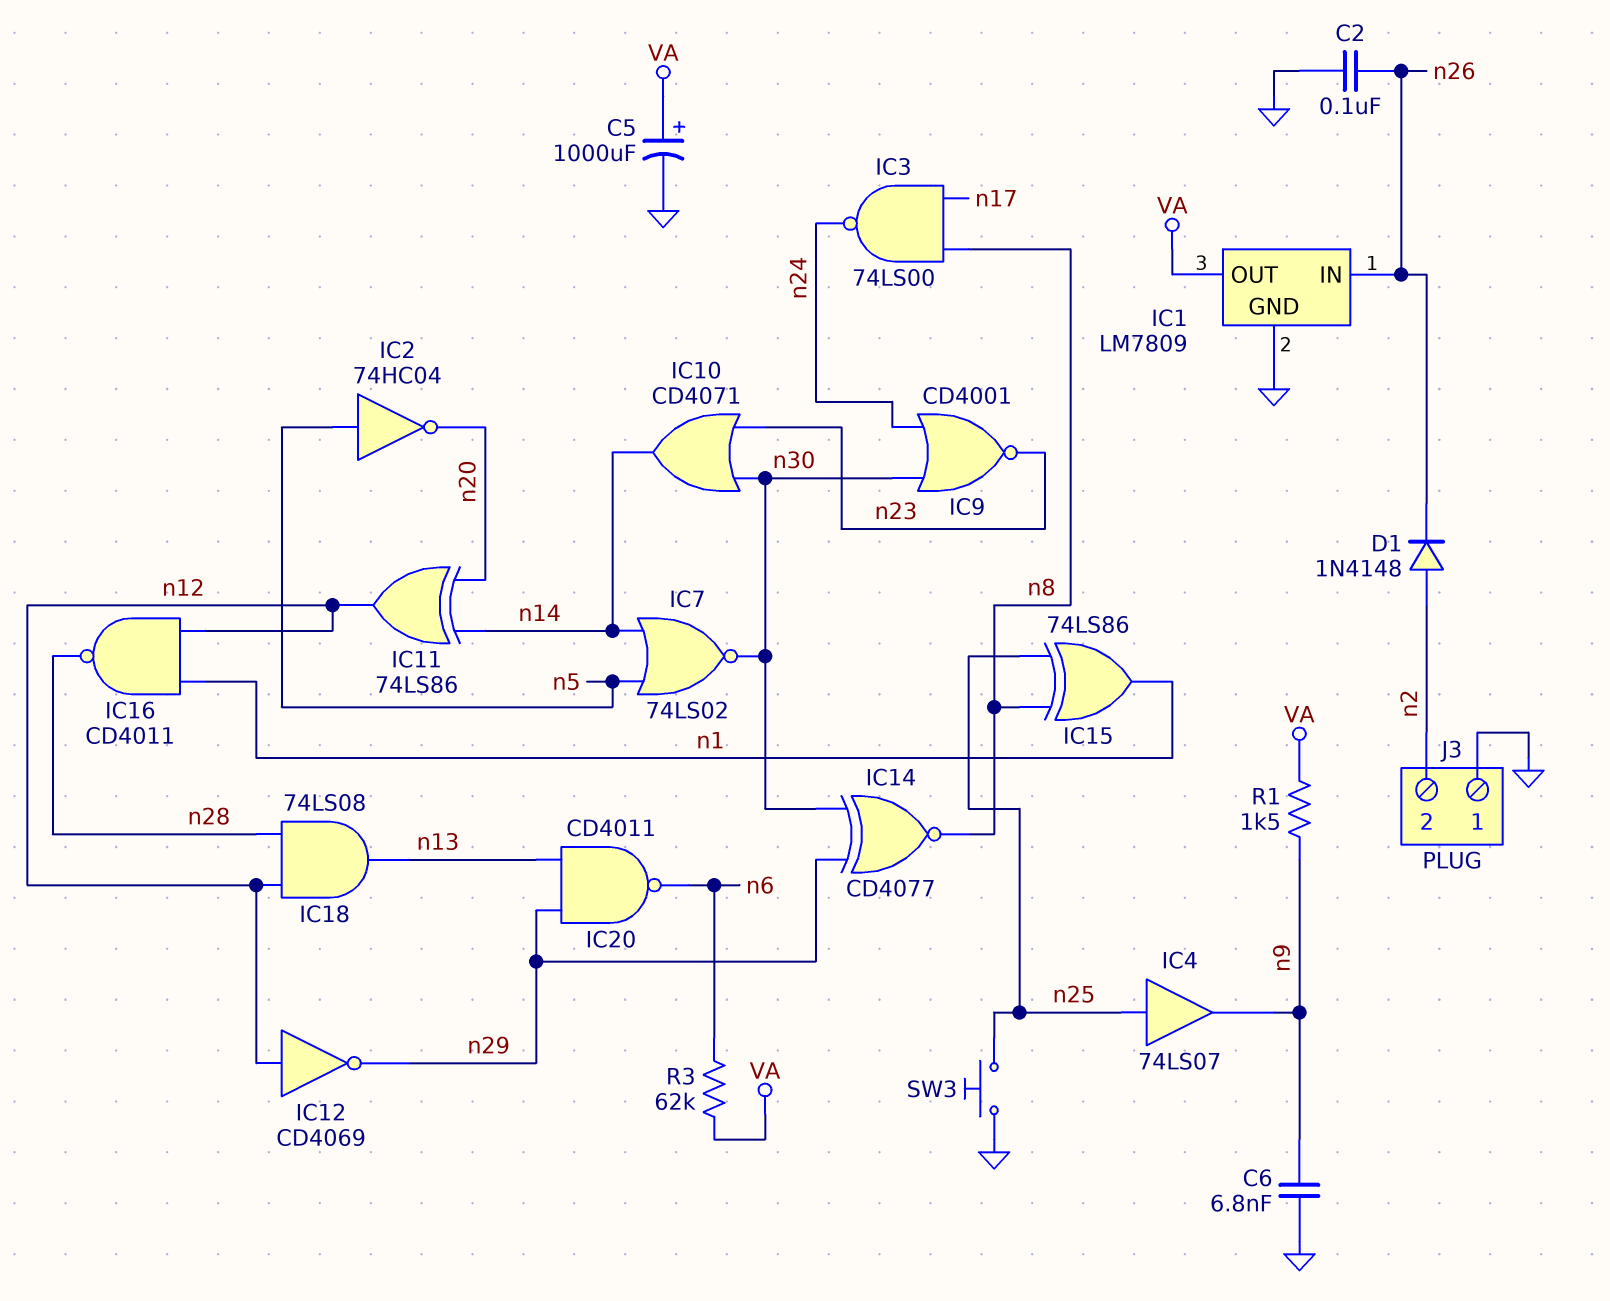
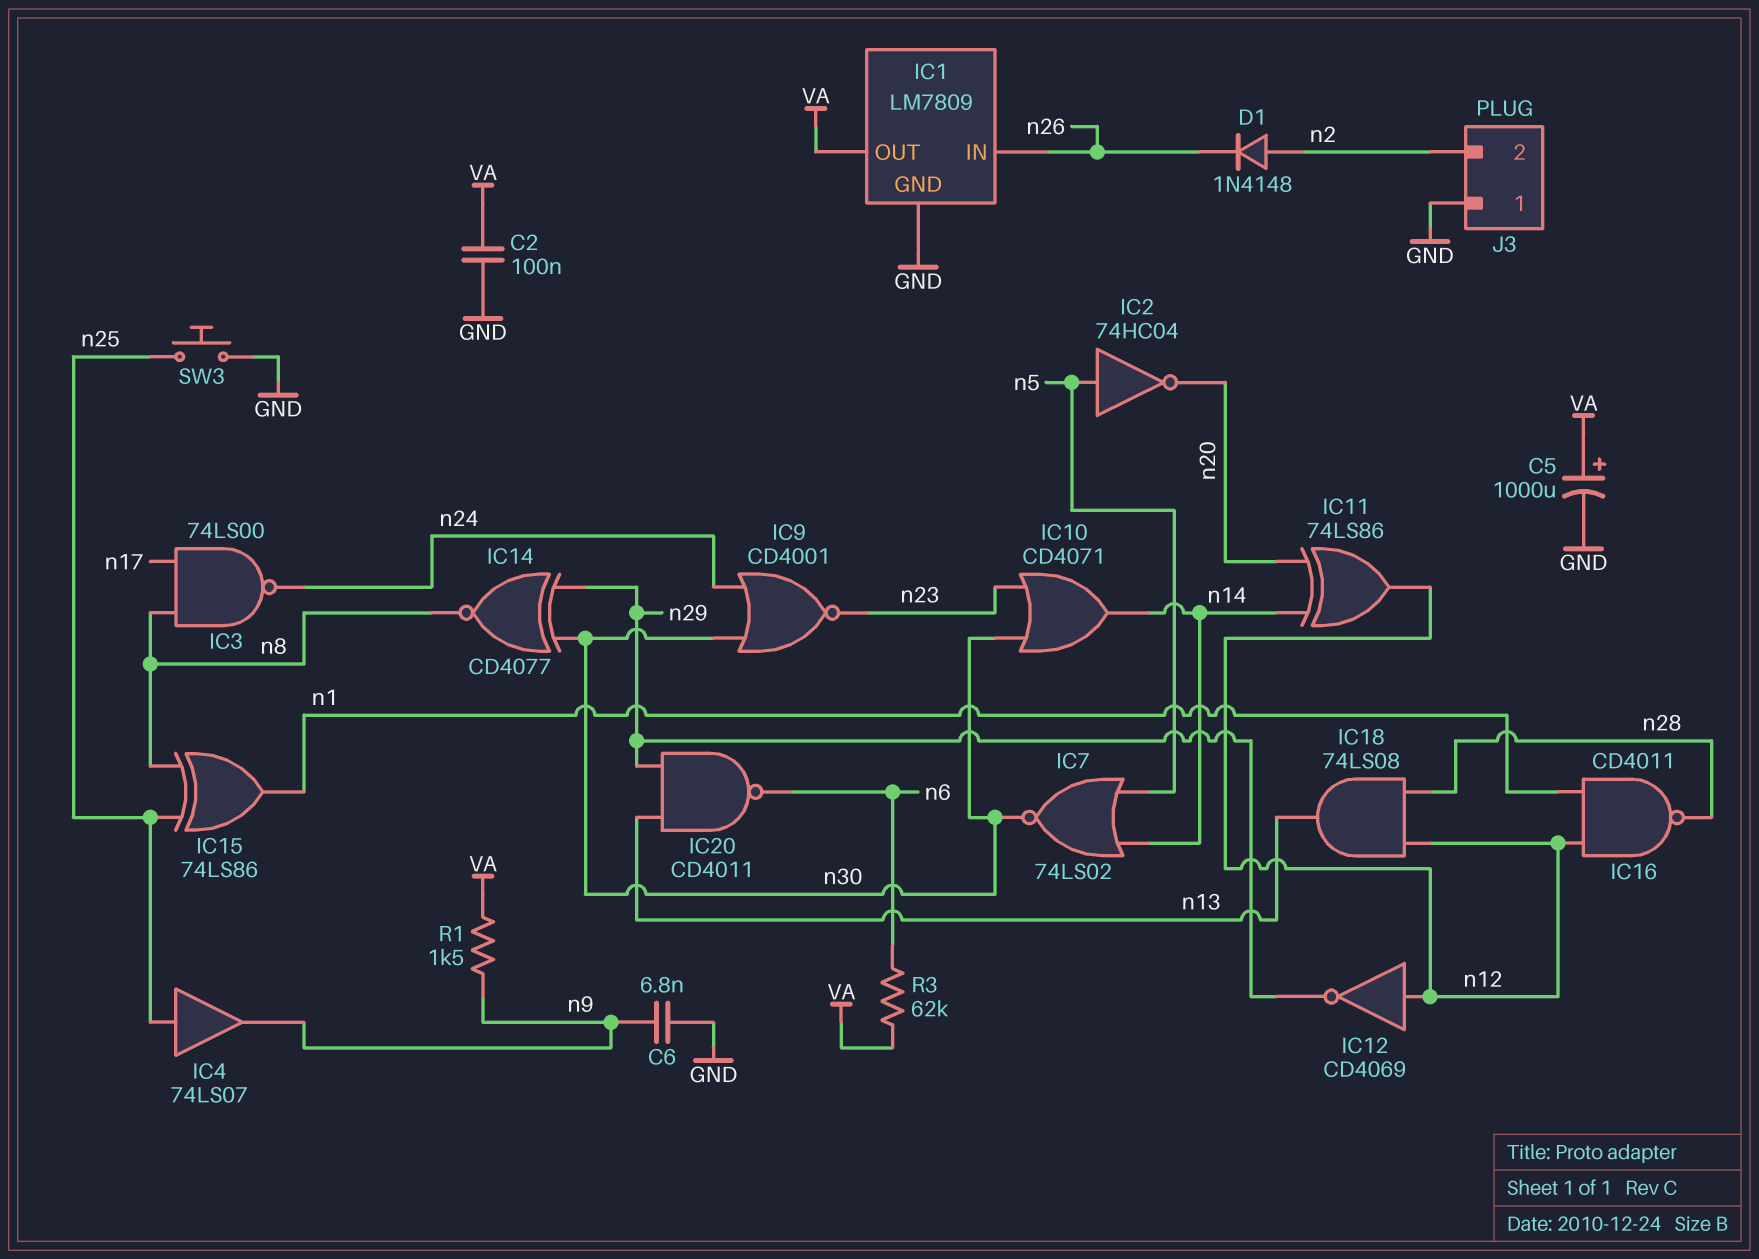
C2: 100nF (GND, n26) -> 100nF (GND, VA)

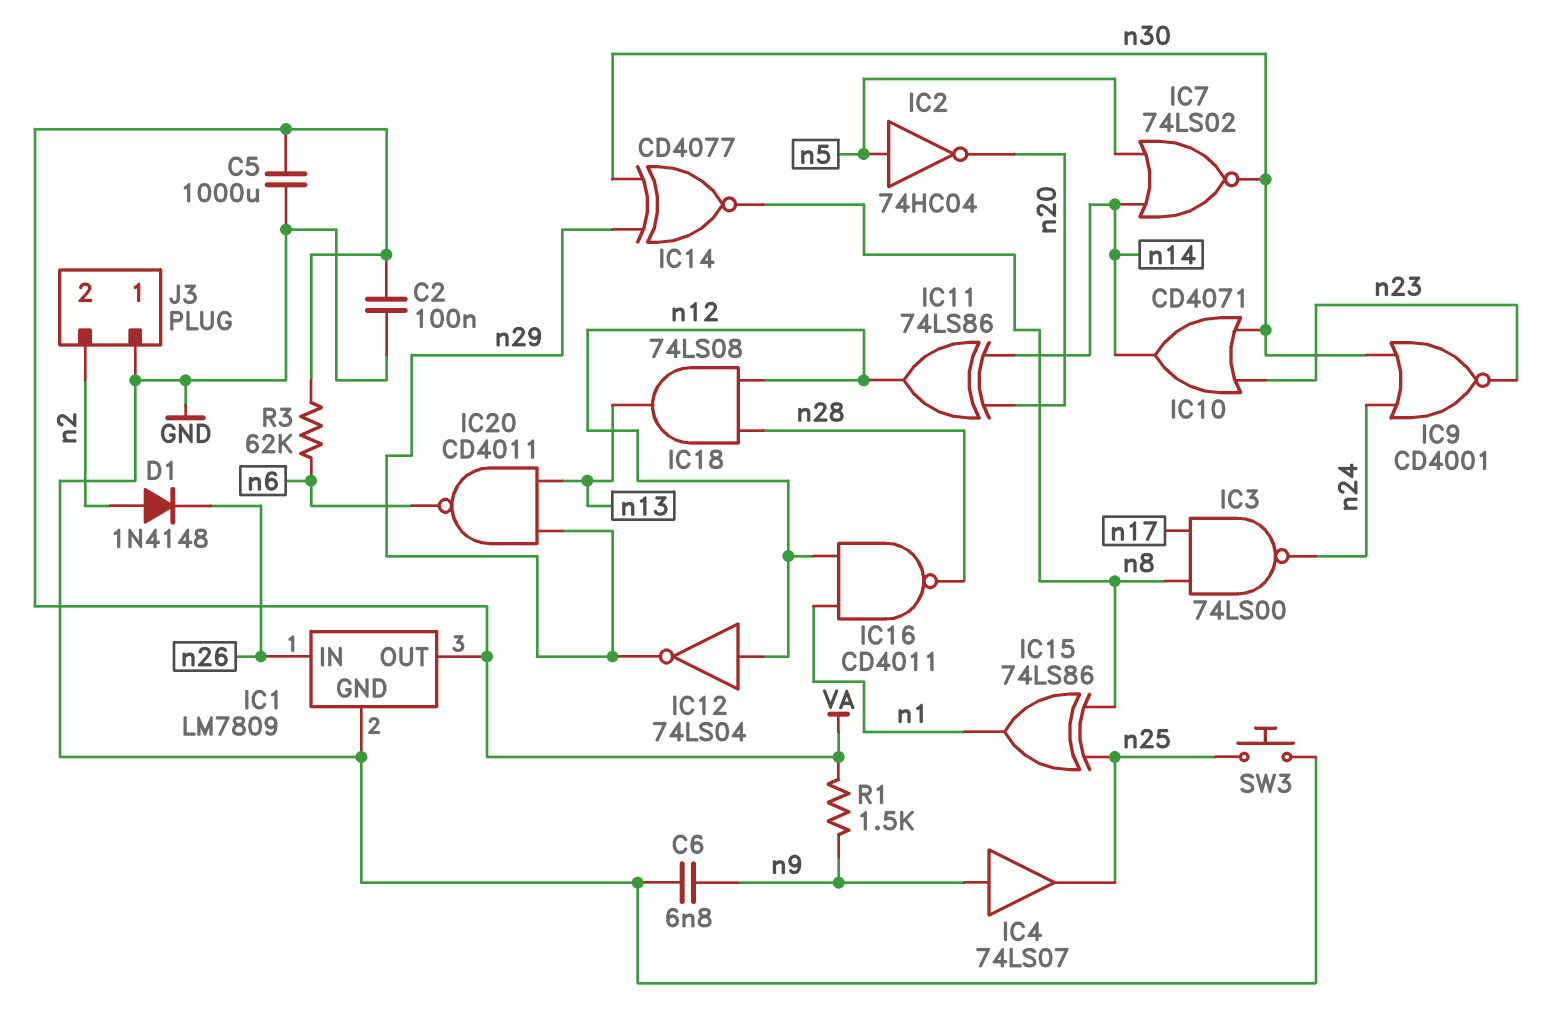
C5: 1000uF (plus VA, minus GND) -> 1000uF (GND, VA)
IC4: buffer 74LS07 (in n25, out n9) -> buffer 74LS07 (in n9, out n25)
IC12: NOT CD4069 (in n12, out n29) -> NOT 74LS04 (in n12, out n29)

